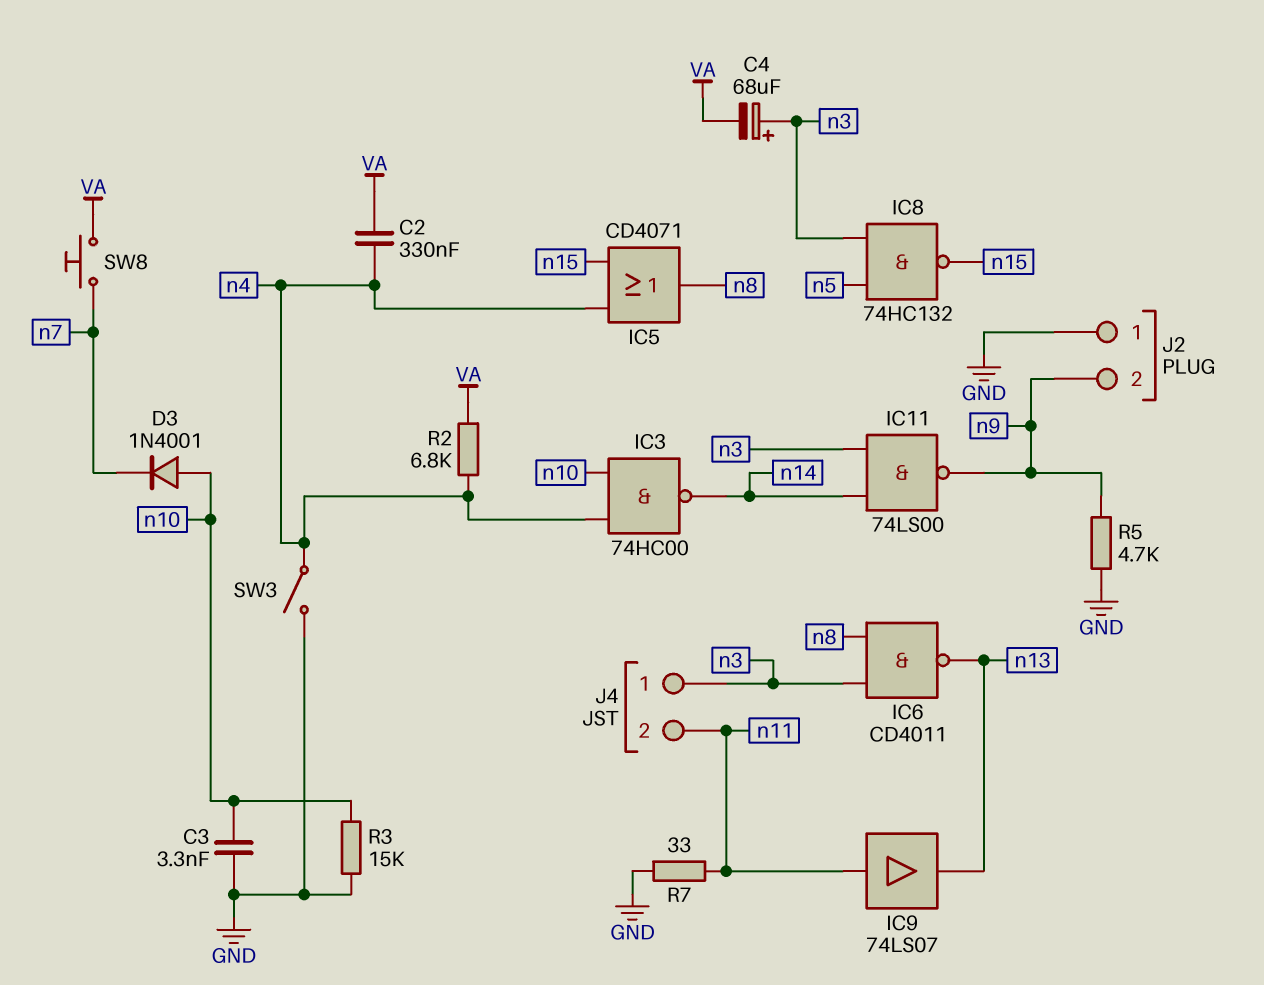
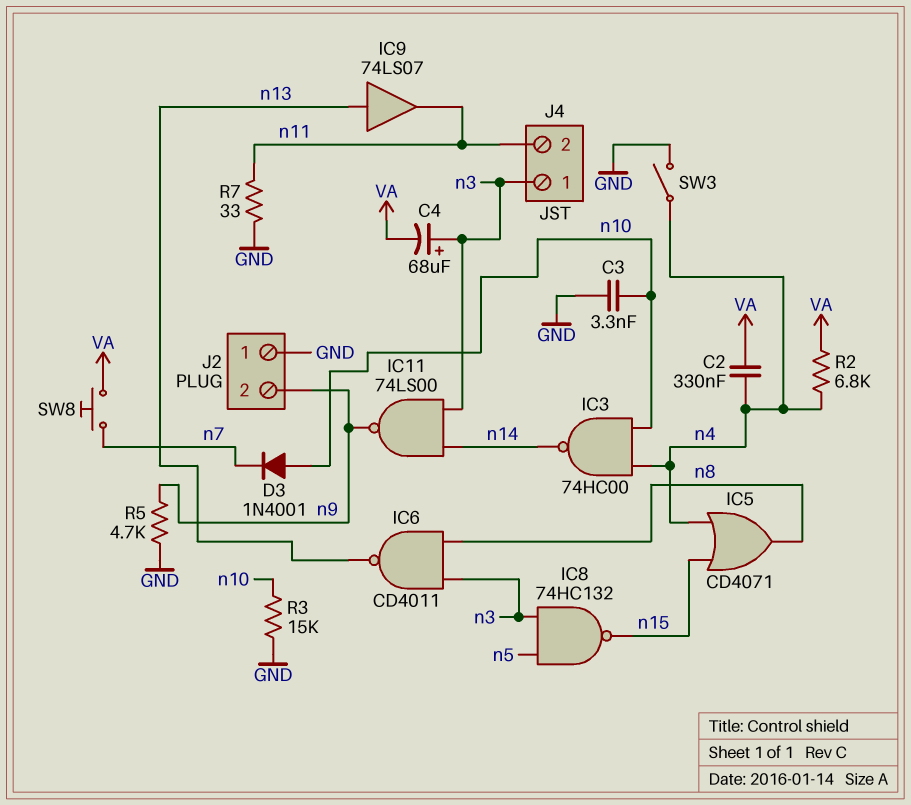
IC9: buffer 74LS07 (in n11, out n13) -> buffer 74LS07 (in n13, out n11)

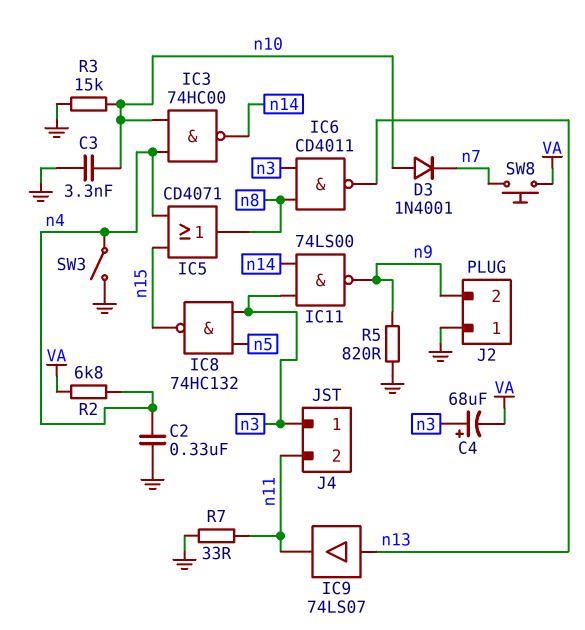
C2: 330nF (VA, n4) -> 330nF (GND, n4)
R5: 4.7k (GND, n9) -> 820 (GND, n9)

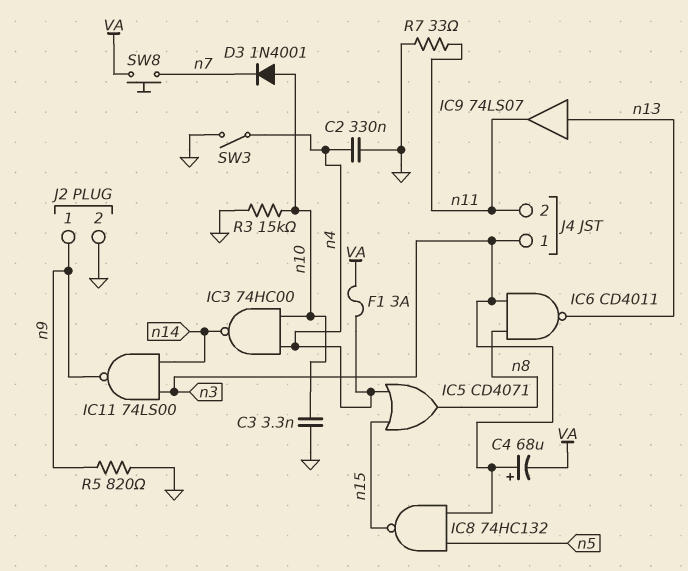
F1: none -> 3A (VA, n4)
J2 pin 1: GND -> n9
J2 pin 2: n9 -> GND
R2: 6.8k (VA, n4) -> none

